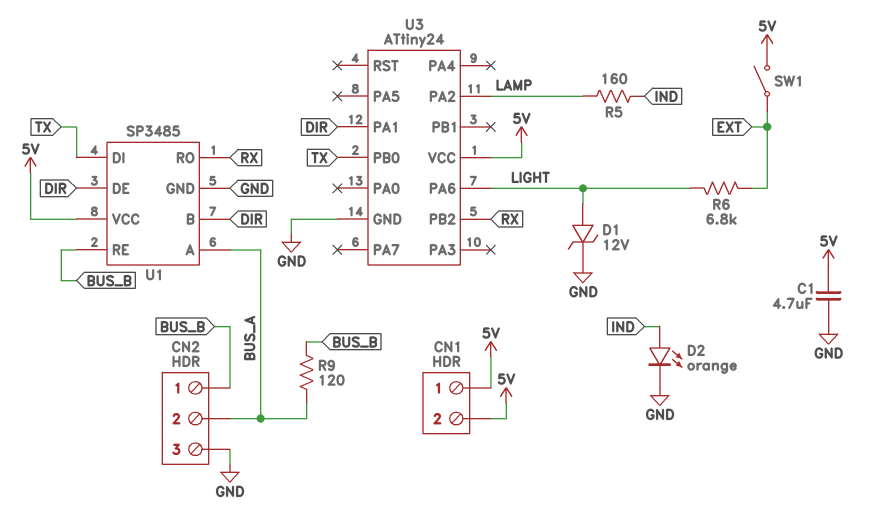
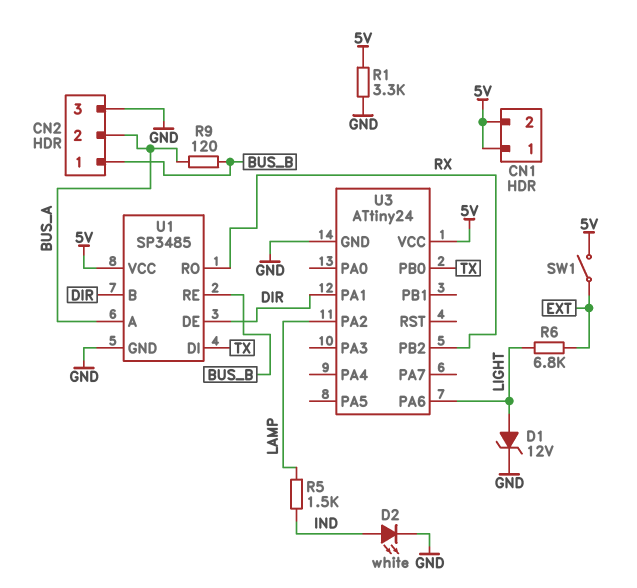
C1: 4.7uF (5V, GND) -> none
D2: LED orange (A IND, K GND) -> LED white (A IND, K GND)
R1: none -> 3.3k (5V, GND)
R5: 160 (IND, LAMP) -> 1.5k (IND, LAMP)

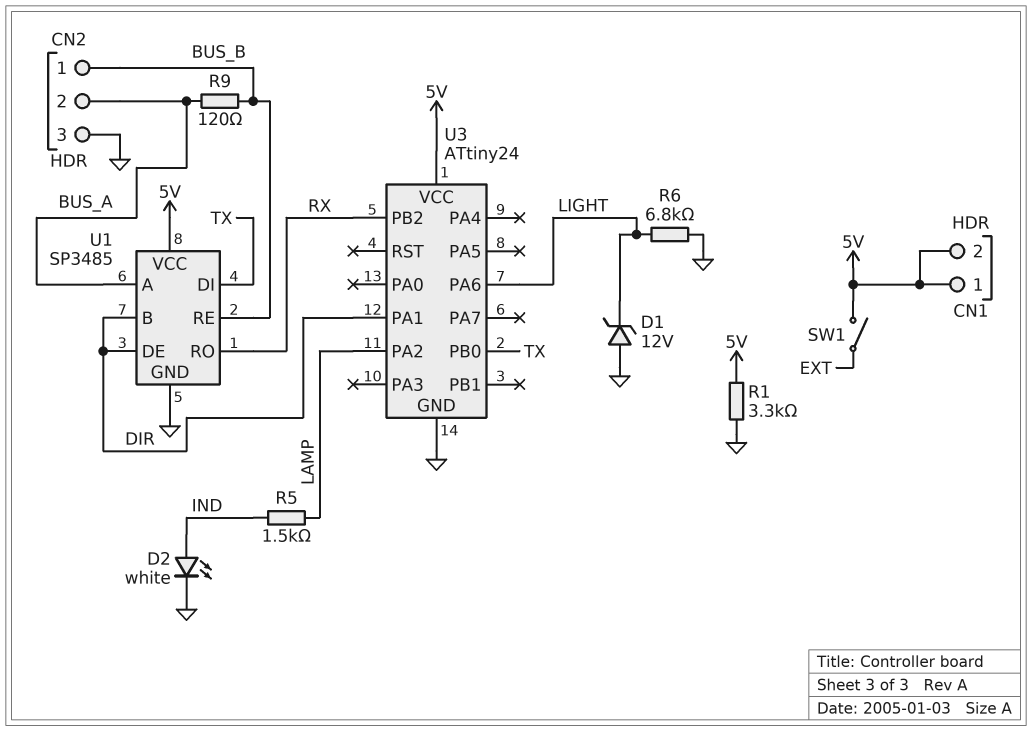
D1: zener 12V (A LIGHT, K GND) -> zener 12V (A GND, K LIGHT)
R6: 6.8k (EXT, LIGHT) -> 6.8k (GND, LIGHT)

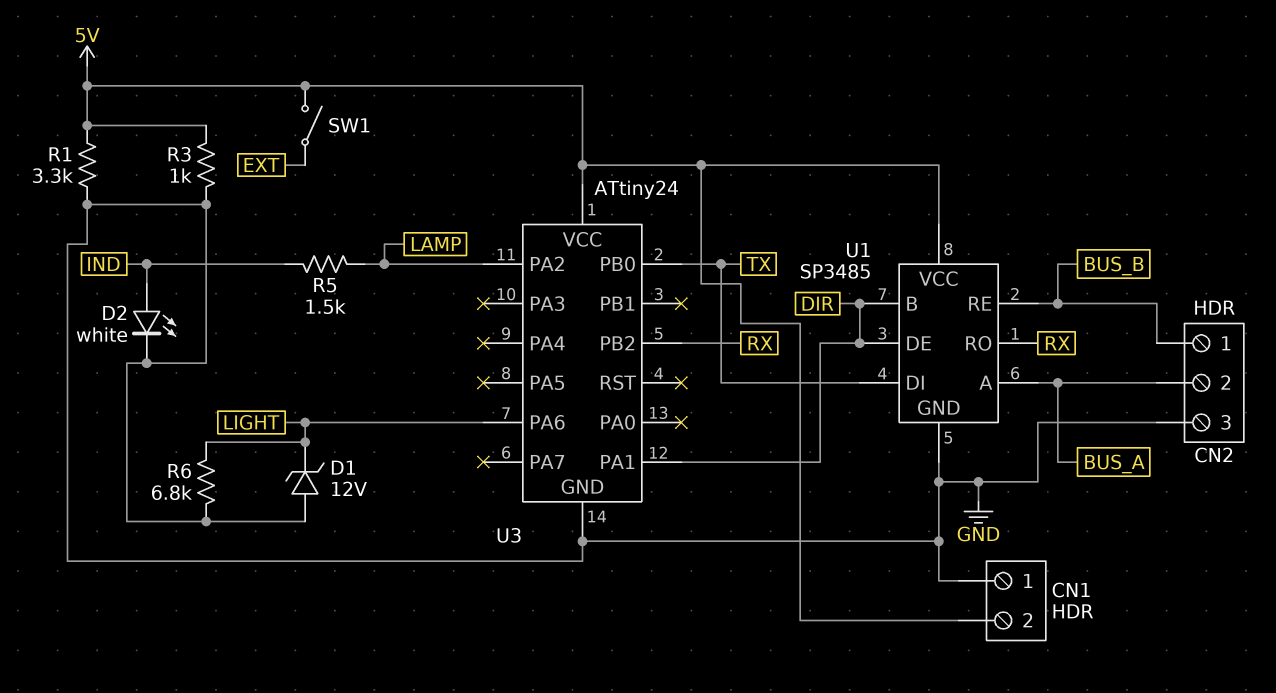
CN1 pin 1: 5V -> GND
R3: none -> 1k (5V, GND)
R9: 120 (BUS_A, BUS_B) -> none

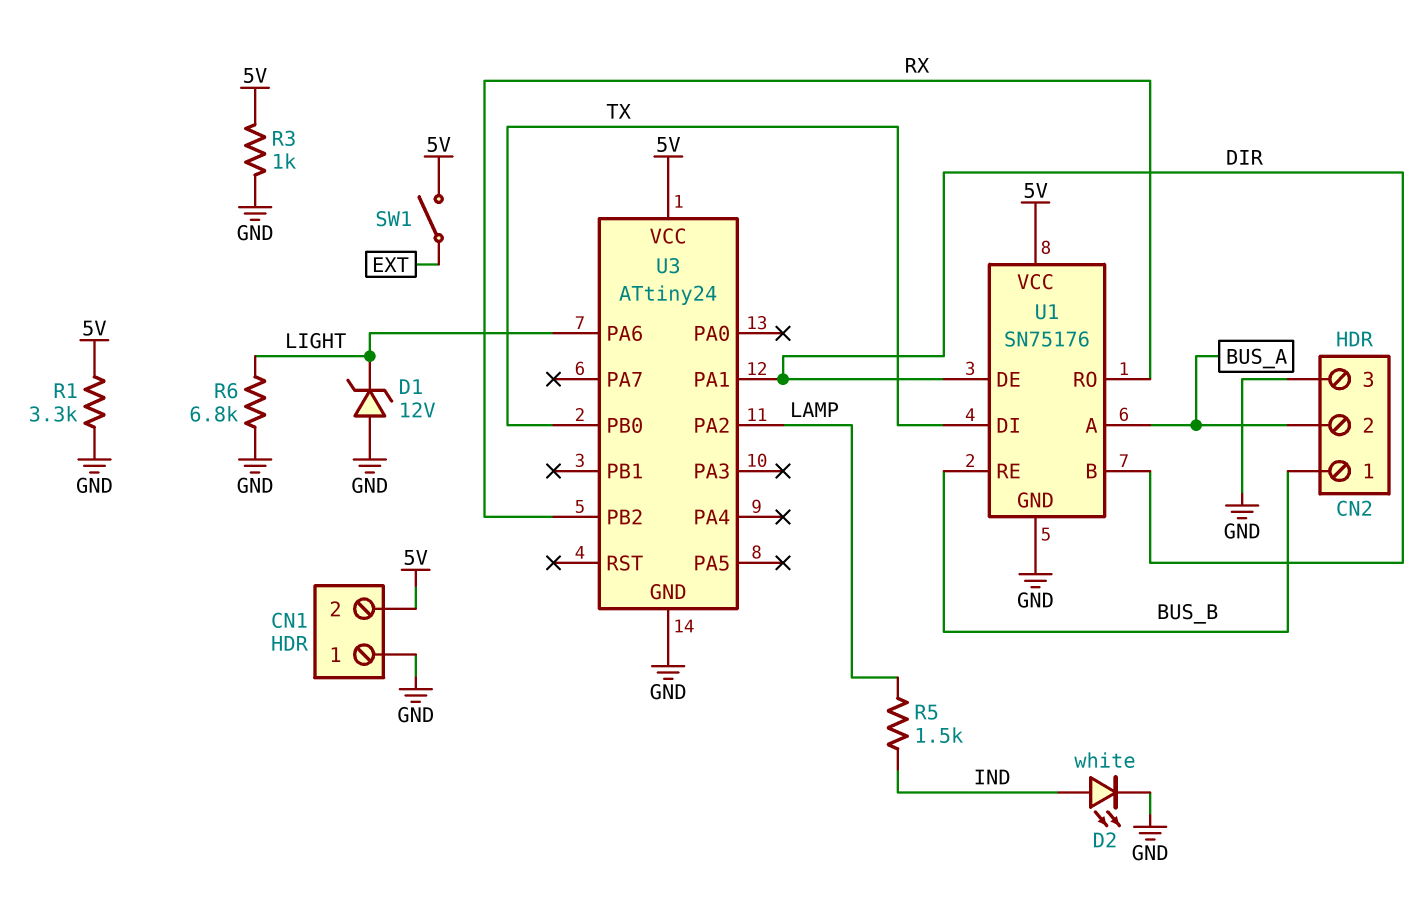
U1: SP3485 -> SN75176

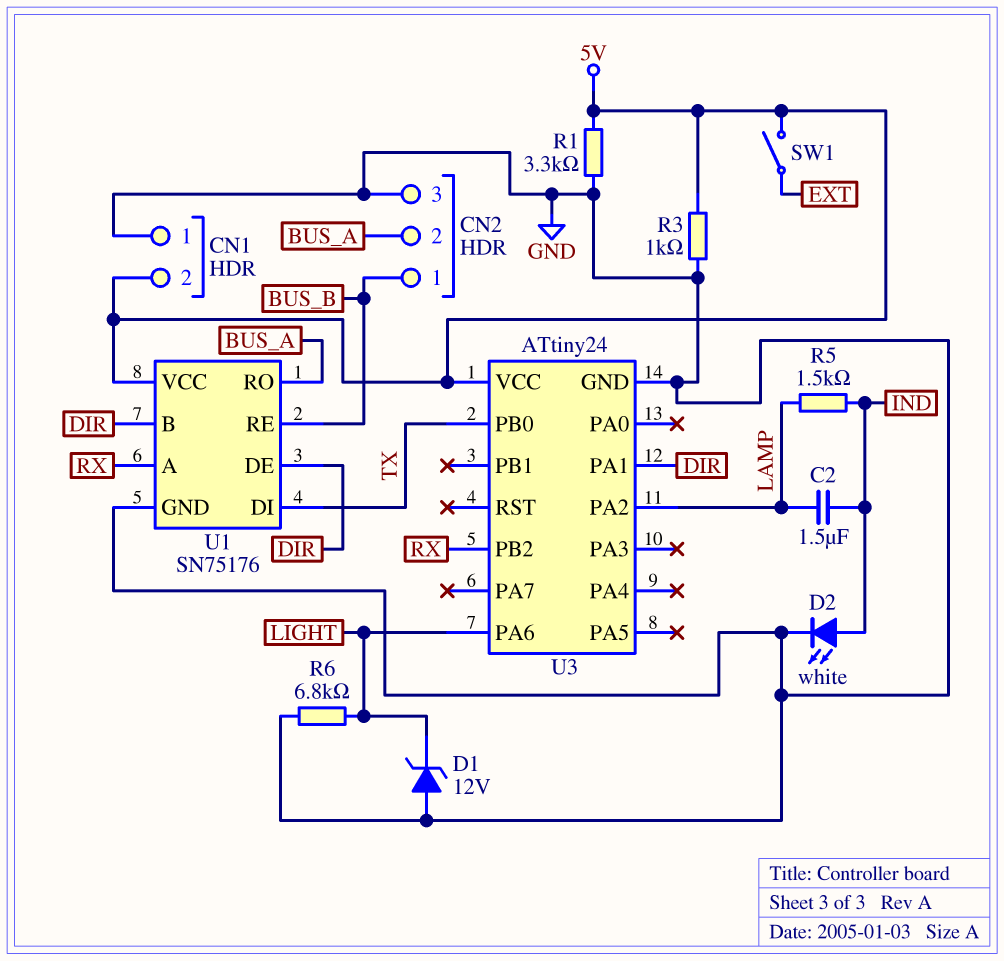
C2: none -> 1.5uF (IND, LAMP)
U1 pin A: BUS_A -> RX
U1 pin RO: RX -> BUS_A

